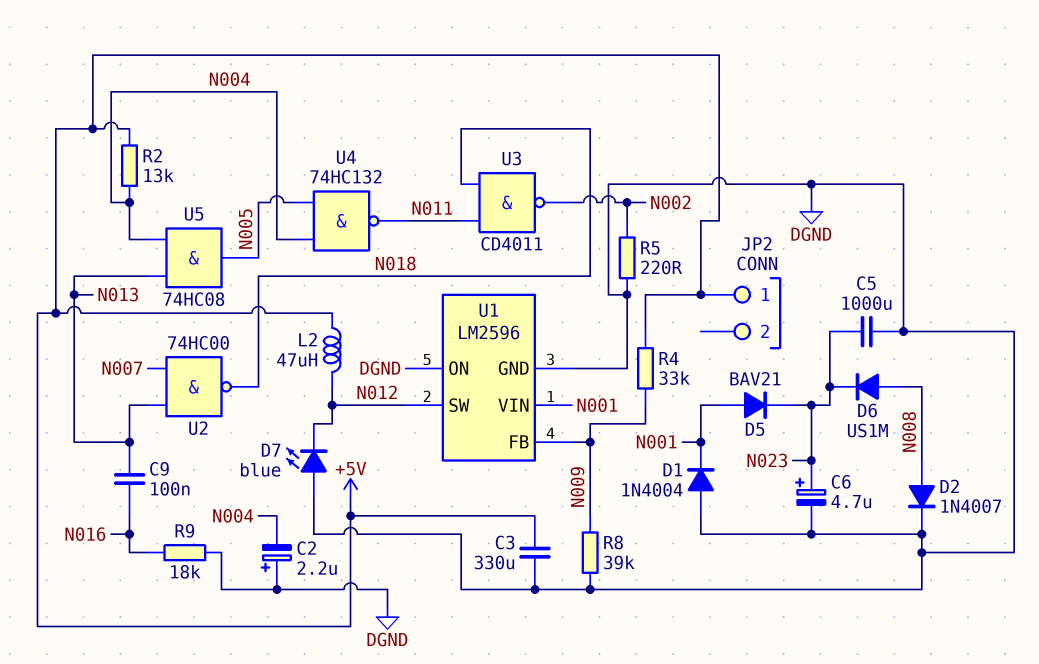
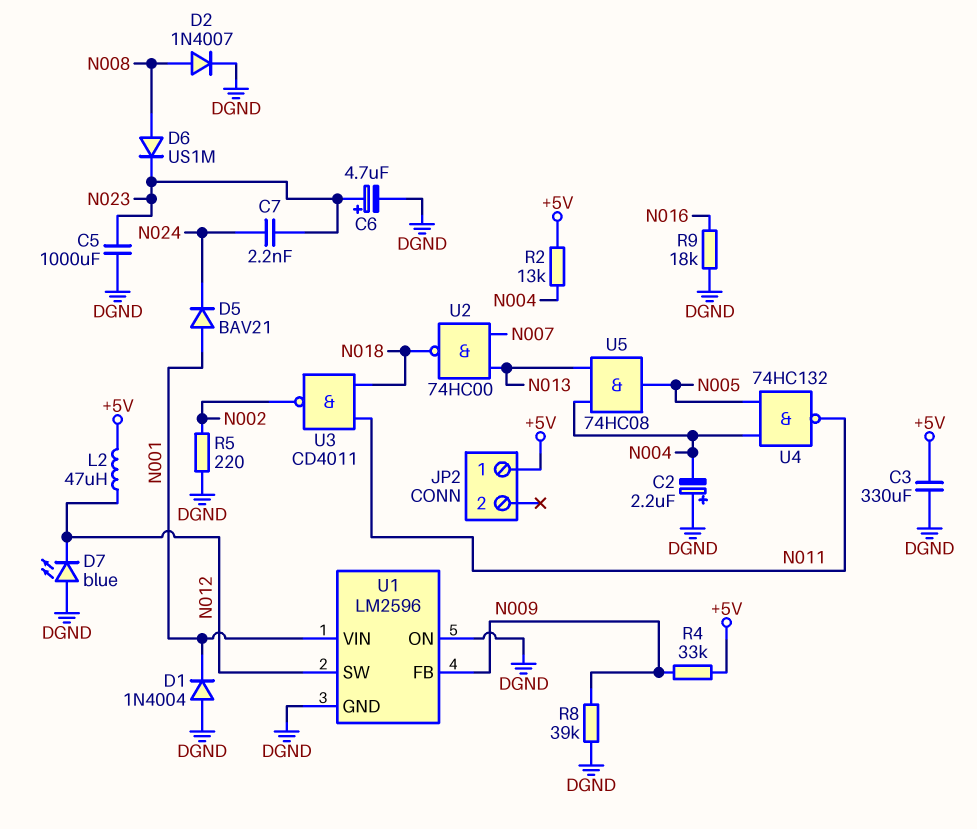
C7: none -> 2.2nF (N023, N024)
C9: 100nF (N013, N016) -> none
D5: diode BAV21 (A N001, K N023) -> diode BAV21 (A N001, K N024)

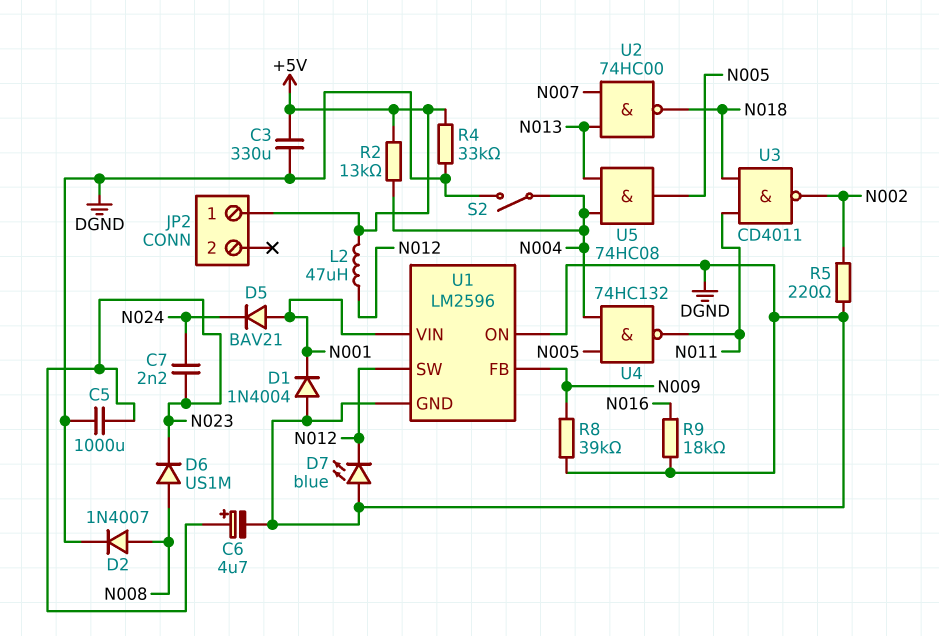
C2: 2.2uF (plus DGND, minus N004) -> none
R4: 33k (+5V, N009) -> 33k (+5V, DGND)
S2: none -> switch (DGND, N004)

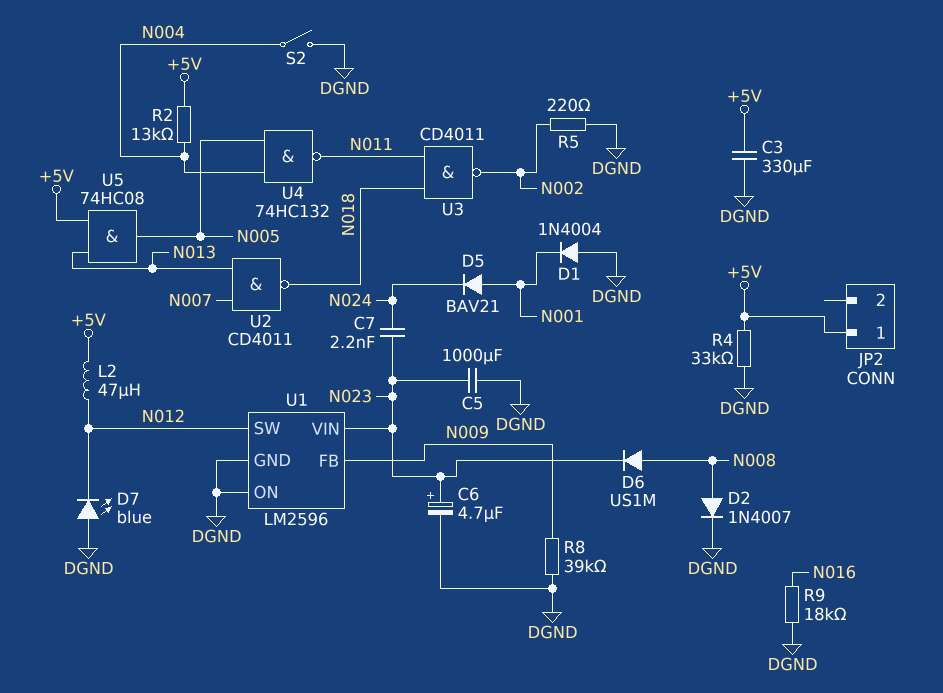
U1 pin VIN: N001 -> N023
U2: NAND 74HC00 (in N007, in N013, out N018) -> NAND CD4011 (in N007, in N013, out N018)
U5: AND 74HC08 (in N004, in N013, out N005) -> AND 74HC08 (in +5V, in N013, out N005)

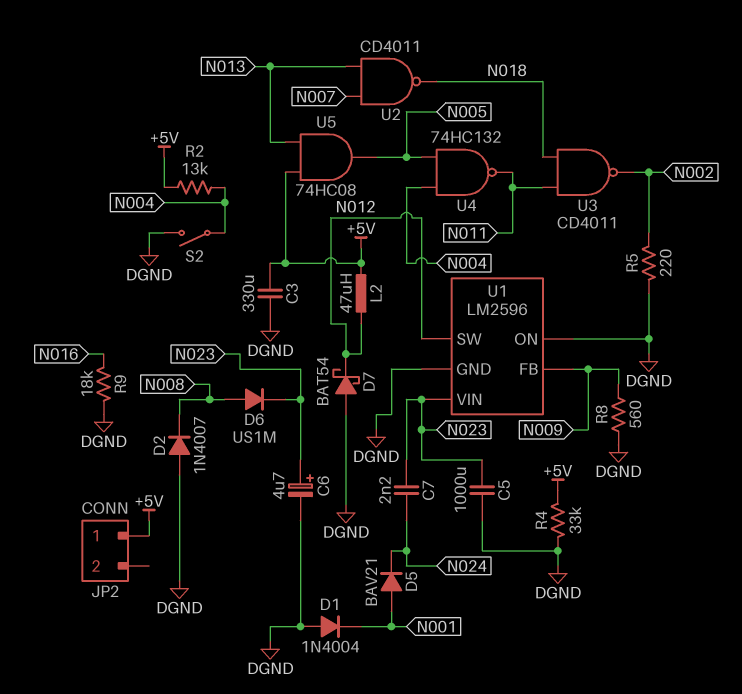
D2: diode 1N4007 (A N008, K DGND) -> diode 1N4007 (A DGND, K N008)
D7: LED blue (A DGND, K N012) -> schottky BAT54 (A DGND, K N012)
R8: 39k (DGND, N009) -> 560 (DGND, N009)

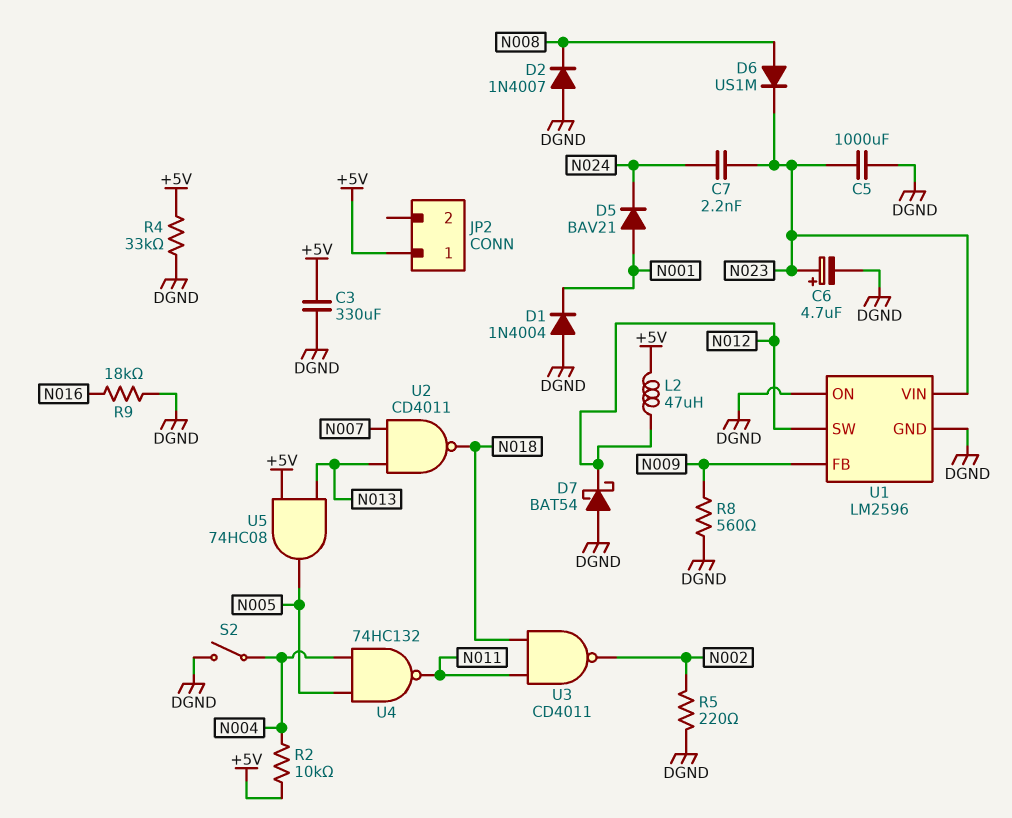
R2: 13k (+5V, N004) -> 10k (+5V, N004)

